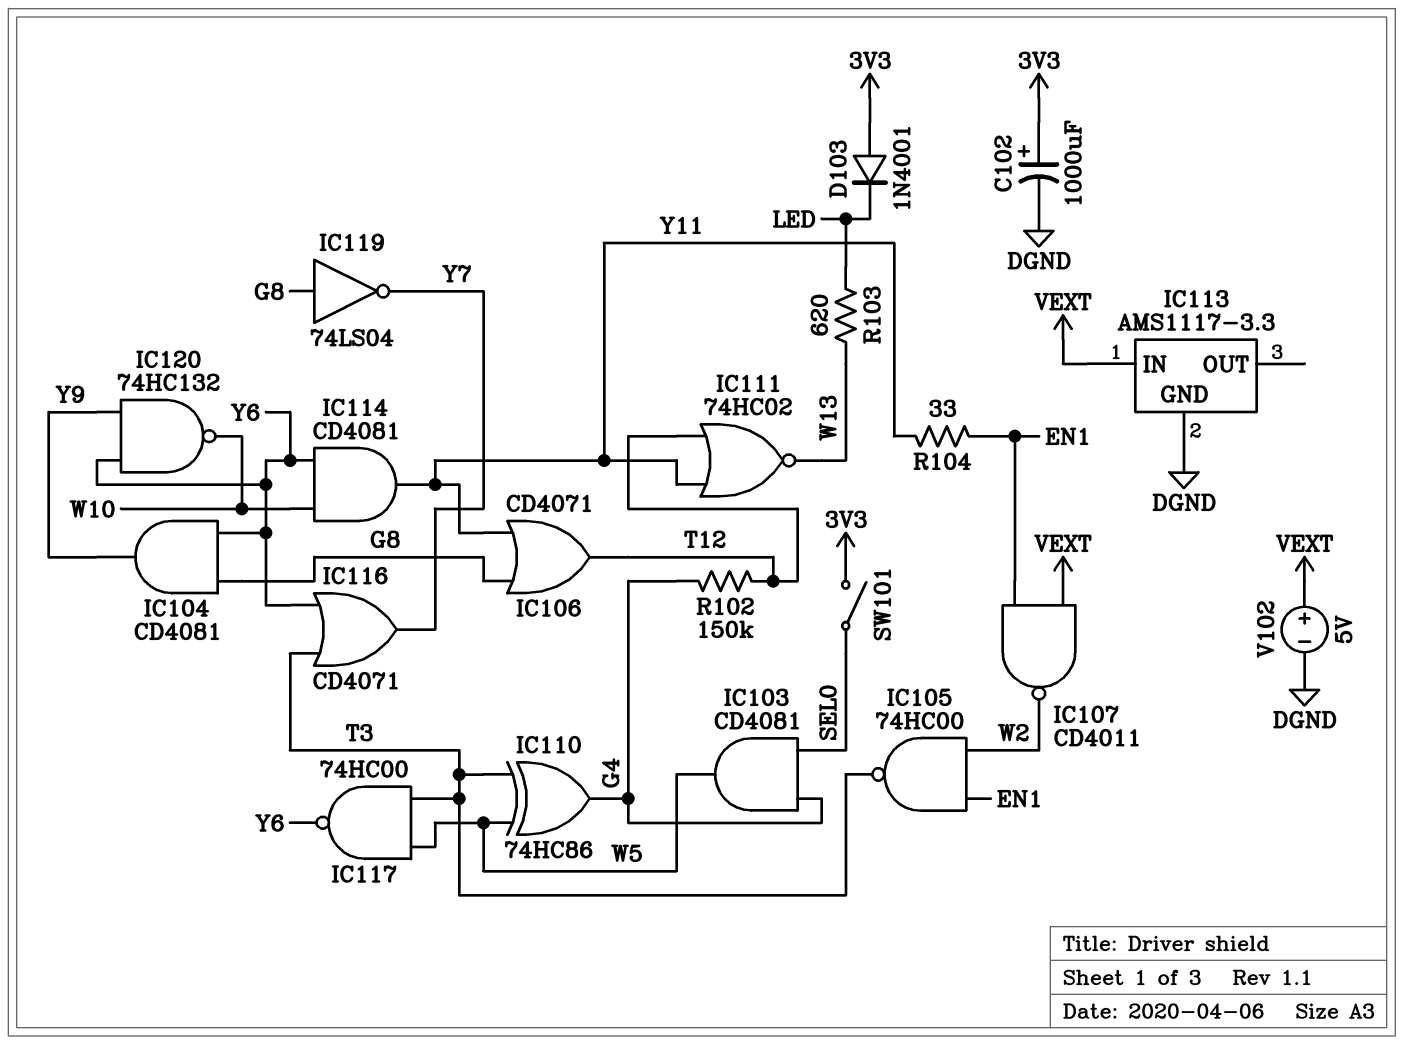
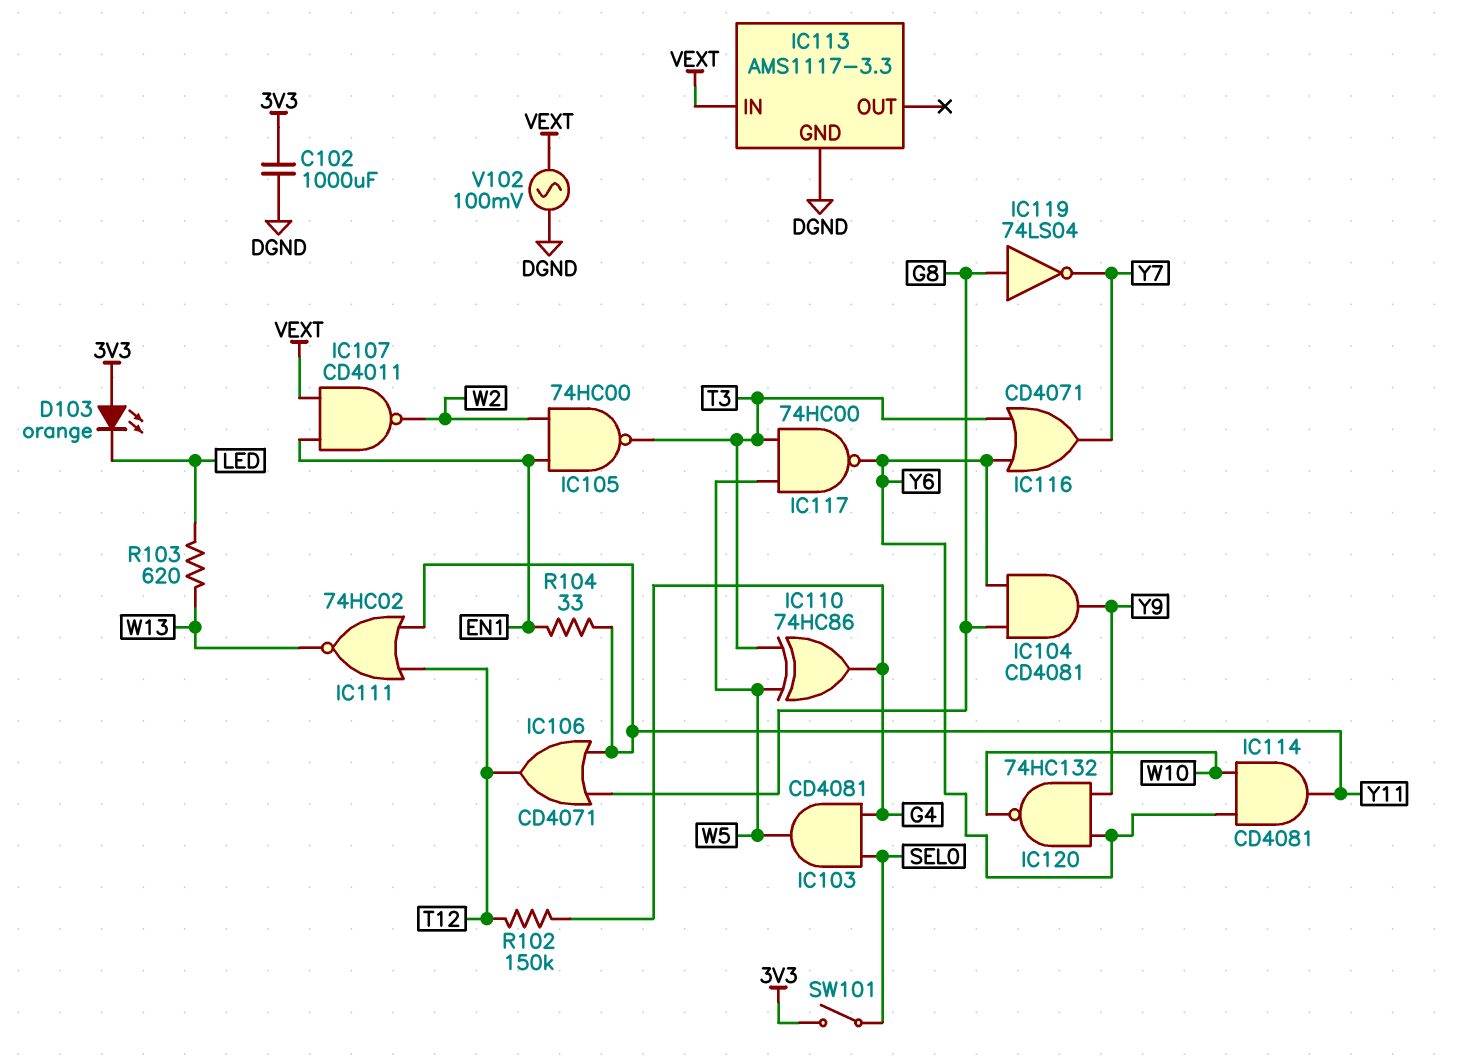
C102: 1000uF (plus 3V3, minus DGND) -> 1000uF (3V3, DGND)
D103: diode 1N4001 (A 3V3, K LED) -> LED orange (A 3V3, K LED)
V102: 5V (plus VEXT, minus DGND) -> AC 100mV (DGND, VEXT)

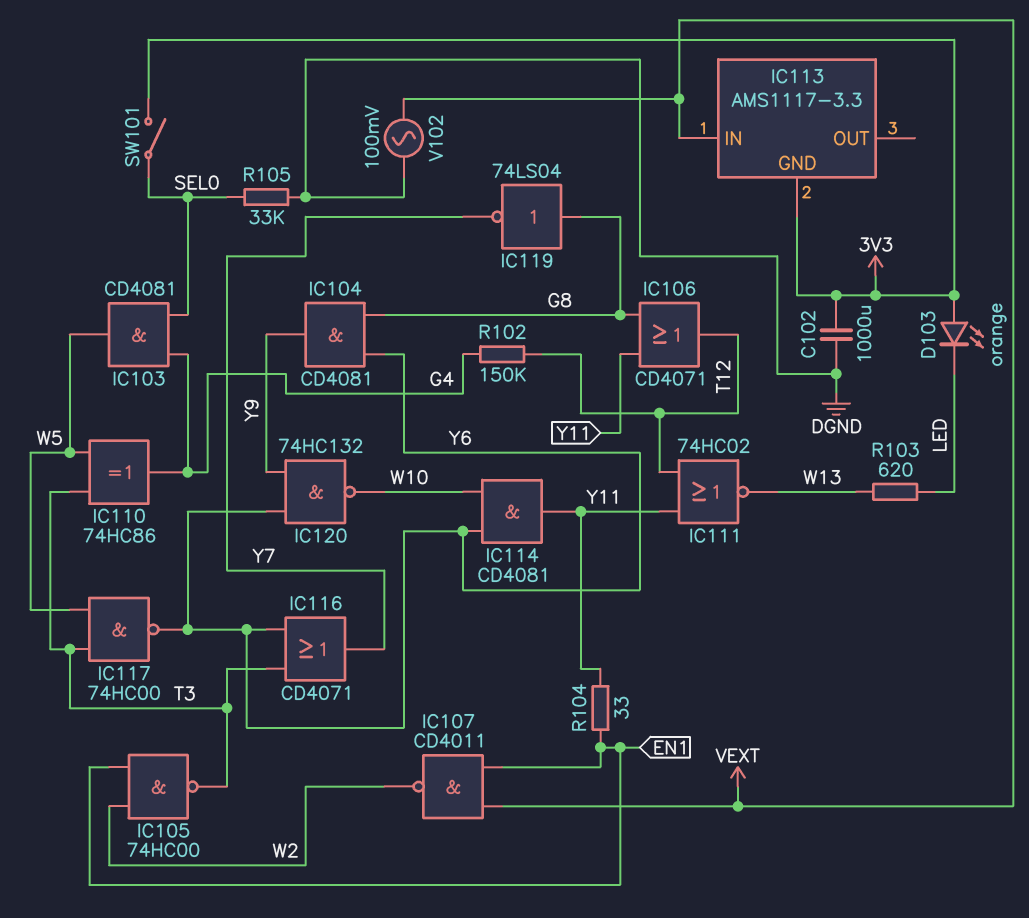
IC113 pin GND: DGND -> 3V3
R105: none -> 33k (DGND, SEL0)

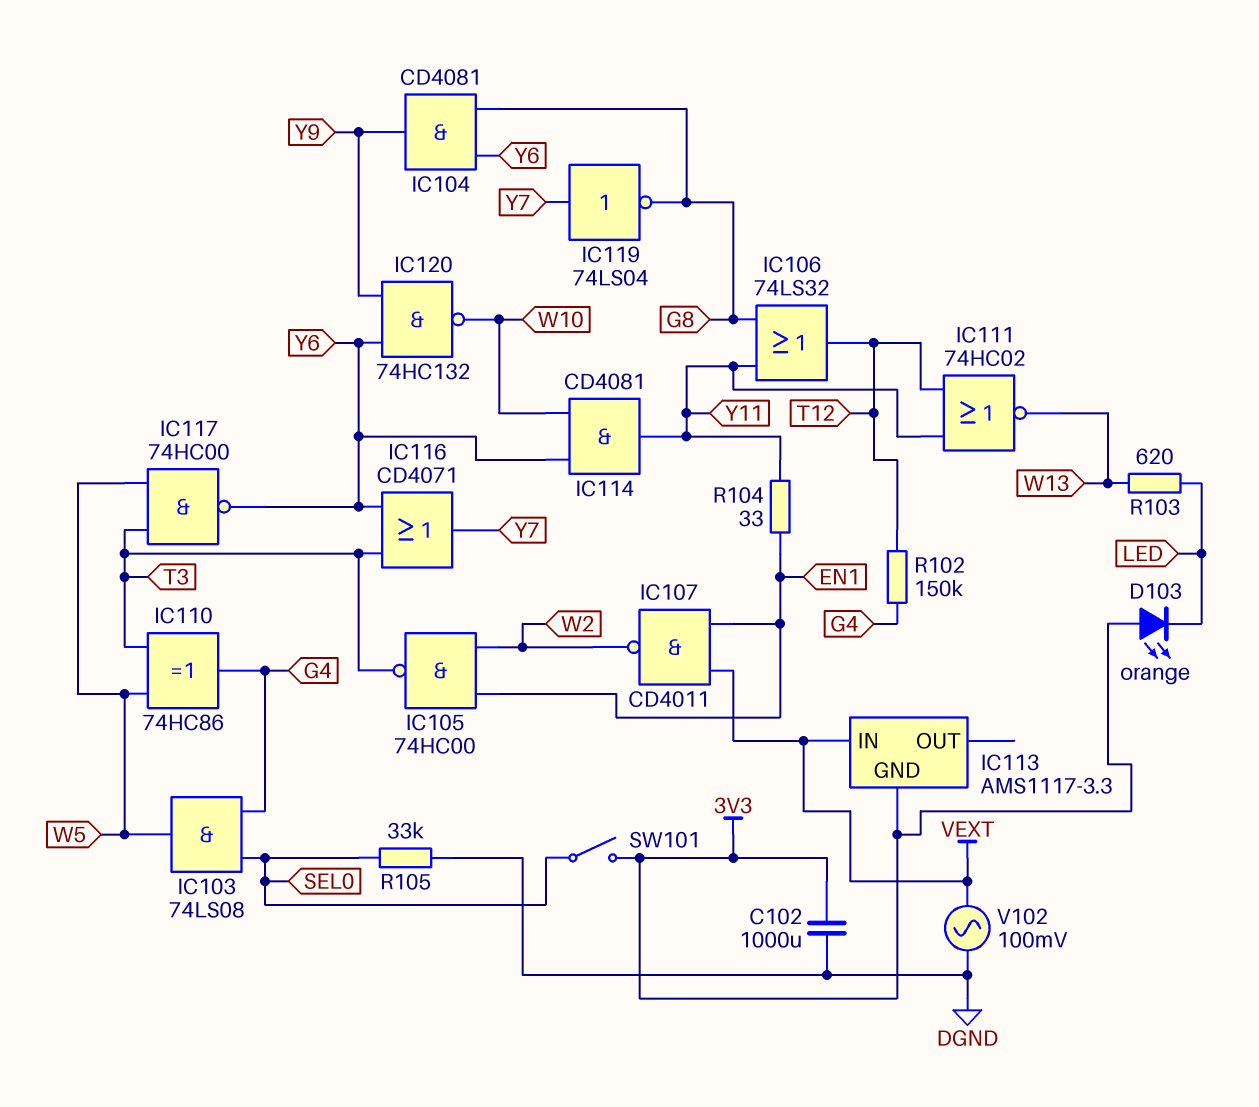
IC103: AND CD4081 (in G4, in SEL0, out W5) -> AND 74LS08 (in G4, in SEL0, out W5)
IC106: OR CD4071 (in G8, in Y11, out T12) -> OR 74LS32 (in G8, in Y11, out T12)
IC119: NOT 74LS04 (in G8, out Y7) -> NOT 74LS04 (in Y7, out G8)

